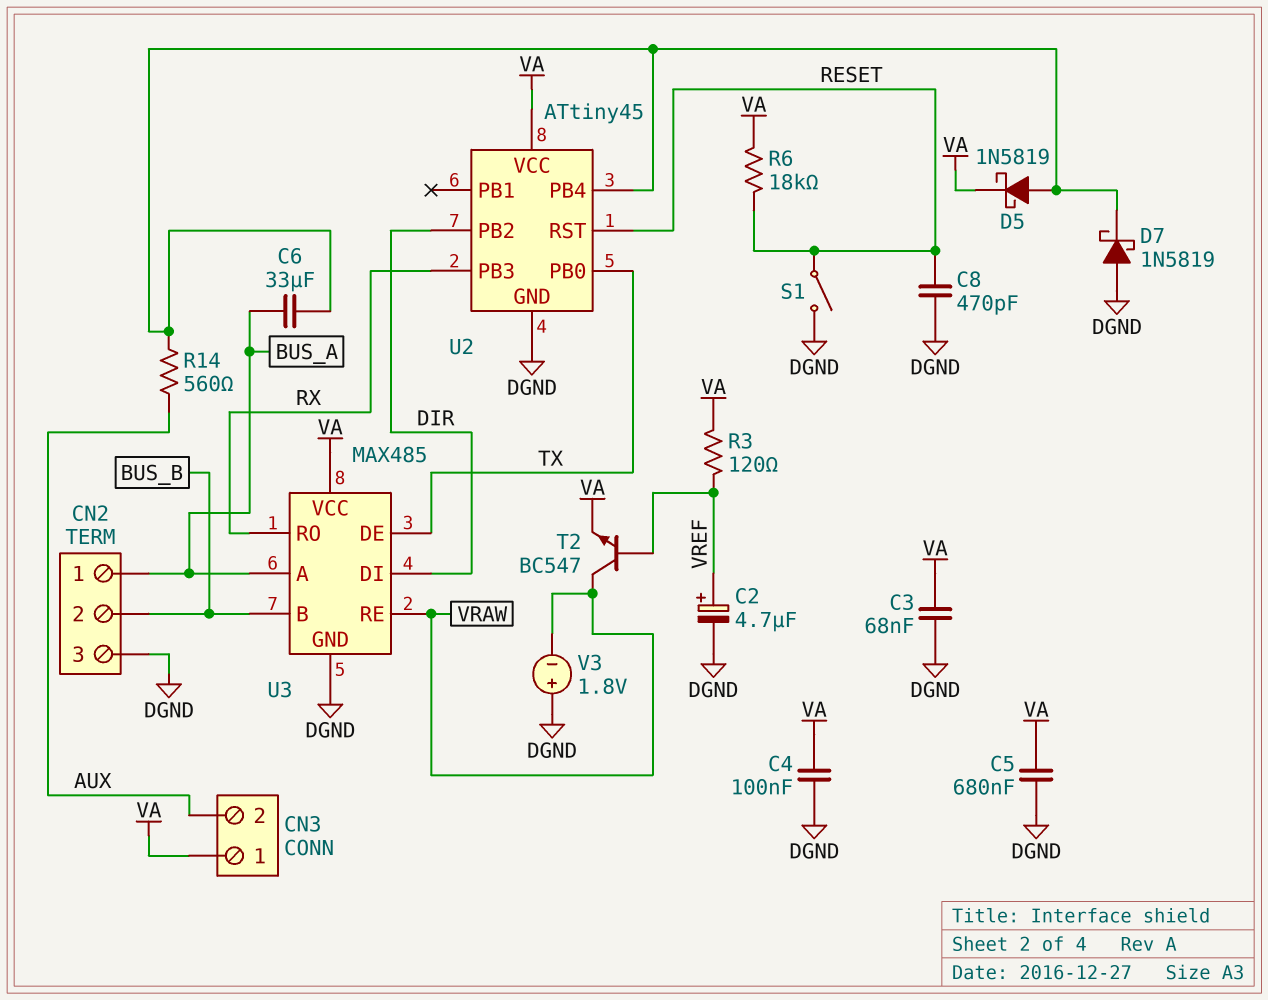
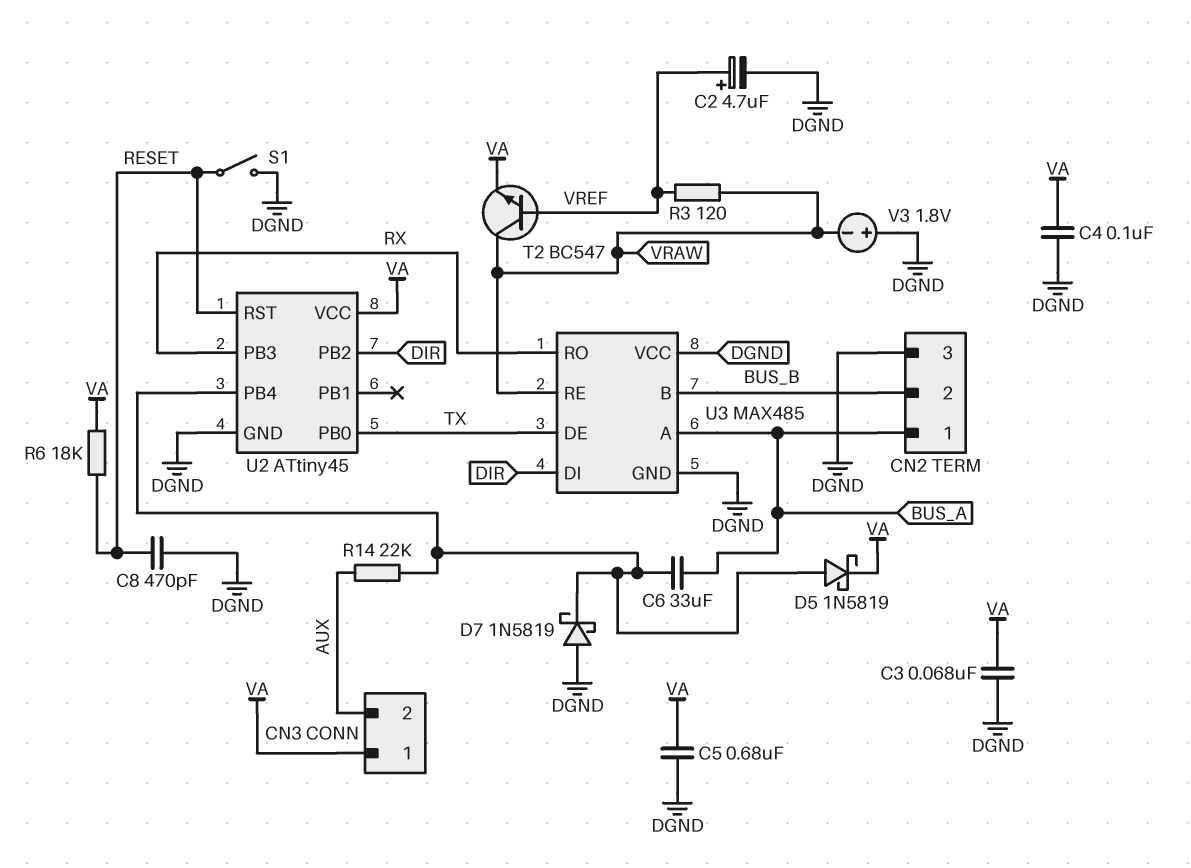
R3: 120 (VA, VREF) -> 120 (VRAW, VREF)
R14: 560 (AUX, U2/PB4) -> 22k (AUX, U2/PB4)
U3 pin VCC: VA -> DGND

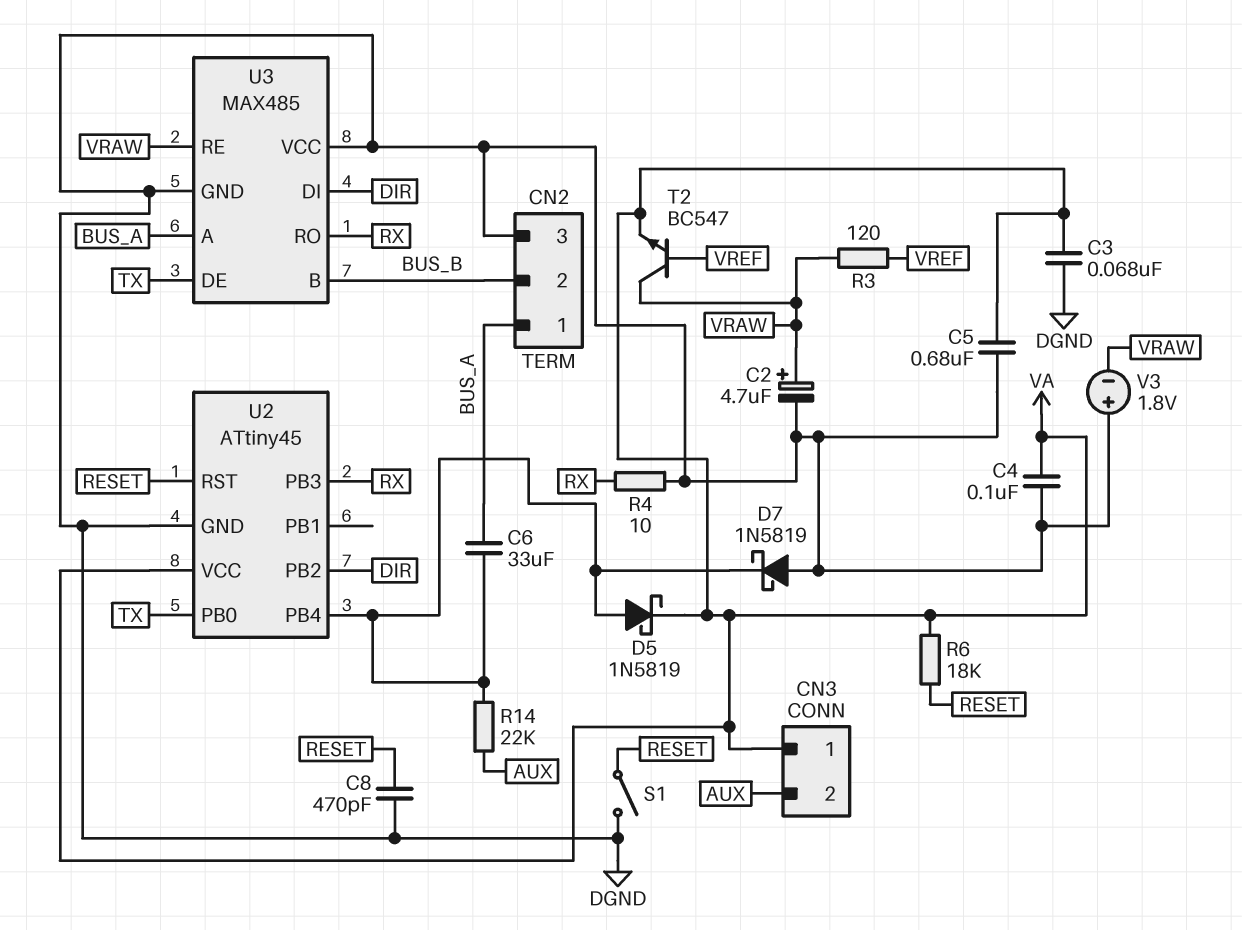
C2: 4.7uF (plus VREF, minus DGND) -> 4.7uF (plus VRAW, minus DGND)
R4: none -> 10 (DGND, RX)

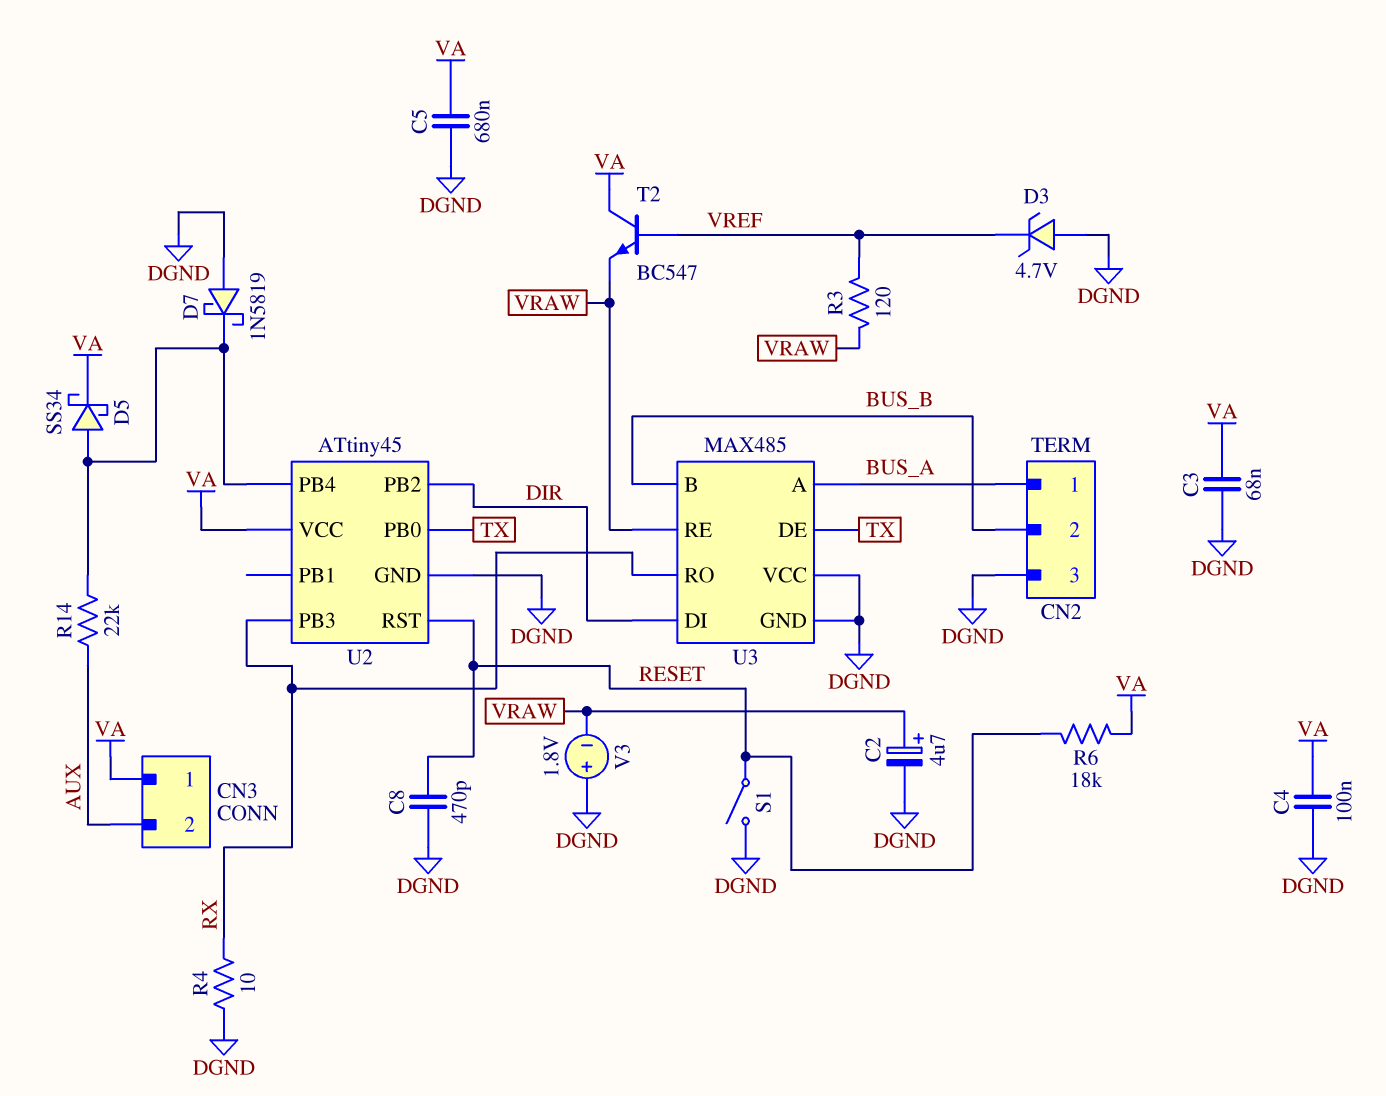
C6: 33uF (BUS_A, U2/PB4) -> none
D3: none -> zener 4.7V (A DGND, K VREF)
D5: schottky 1N5819 (A U2/PB4, K VA) -> schottky SS34 (A U2/PB4, K VA)
T2: NPN BC547 (B VREF, C VRAW, E VA) -> NPN BC547 (B VREF, C VA, E VRAW)

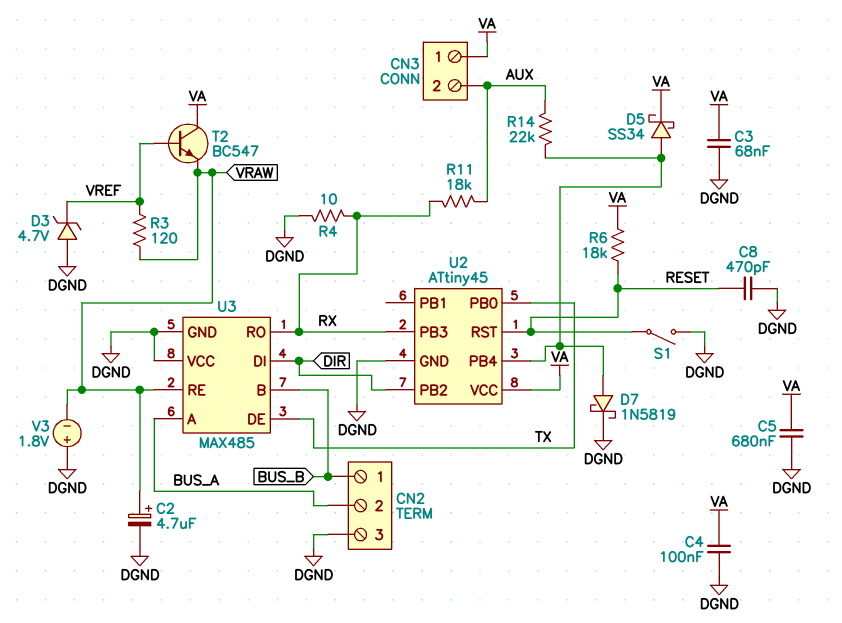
CN2 pin 1: BUS_A -> BUS_B
CN2 pin 2: BUS_B -> BUS_A
D7: schottky 1N5819 (A DGND, K U2/PB4) -> schottky 1N5819 (A U2/PB4, K DGND)
R11: none -> 18k (AUX, RX)

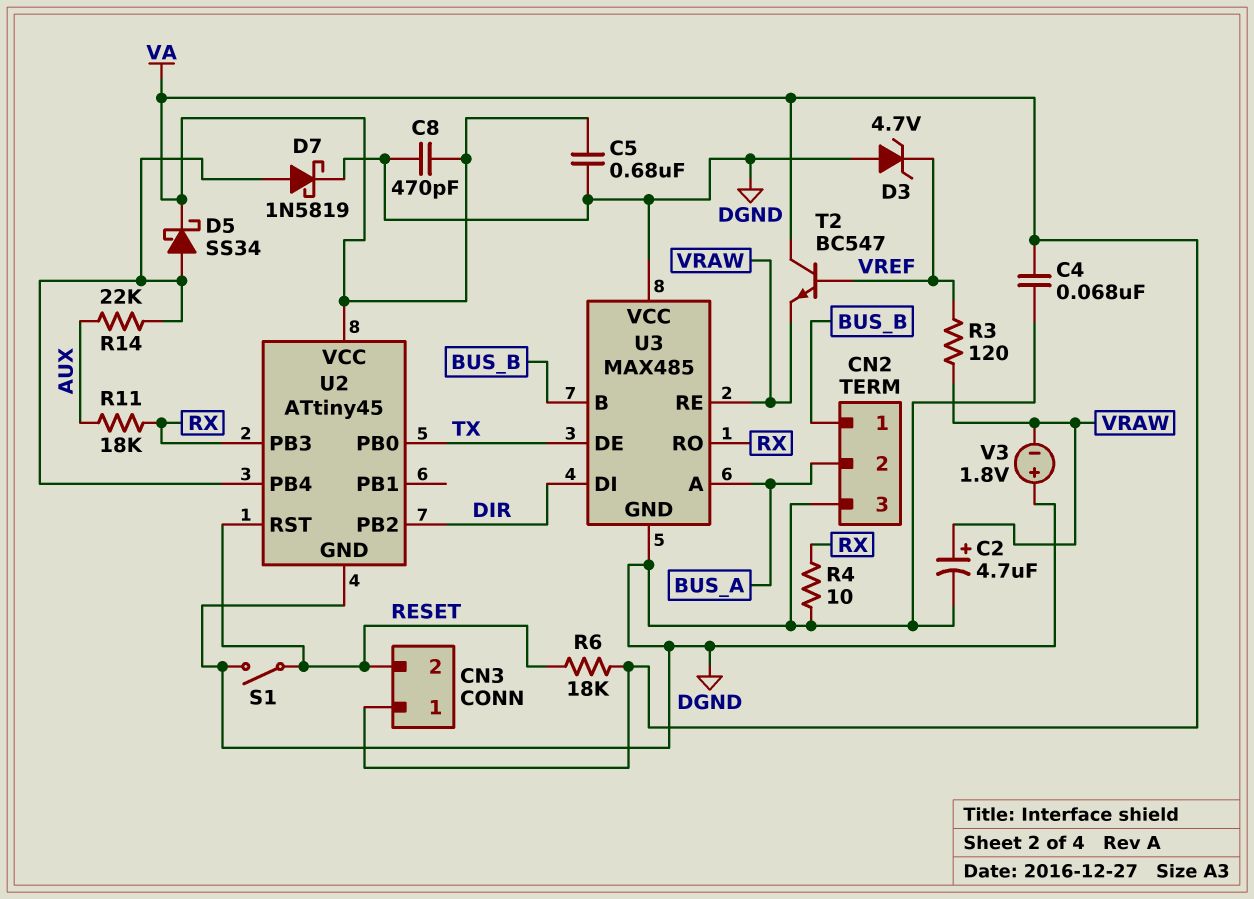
C3: 68nF (DGND, VA) -> none
C4: 100nF (DGND, VA) -> 68nF (DGND, VA)
C8: 470pF (DGND, RESET) -> 470pF (DGND, VA)
CN3 pin 2: AUX -> RESET

